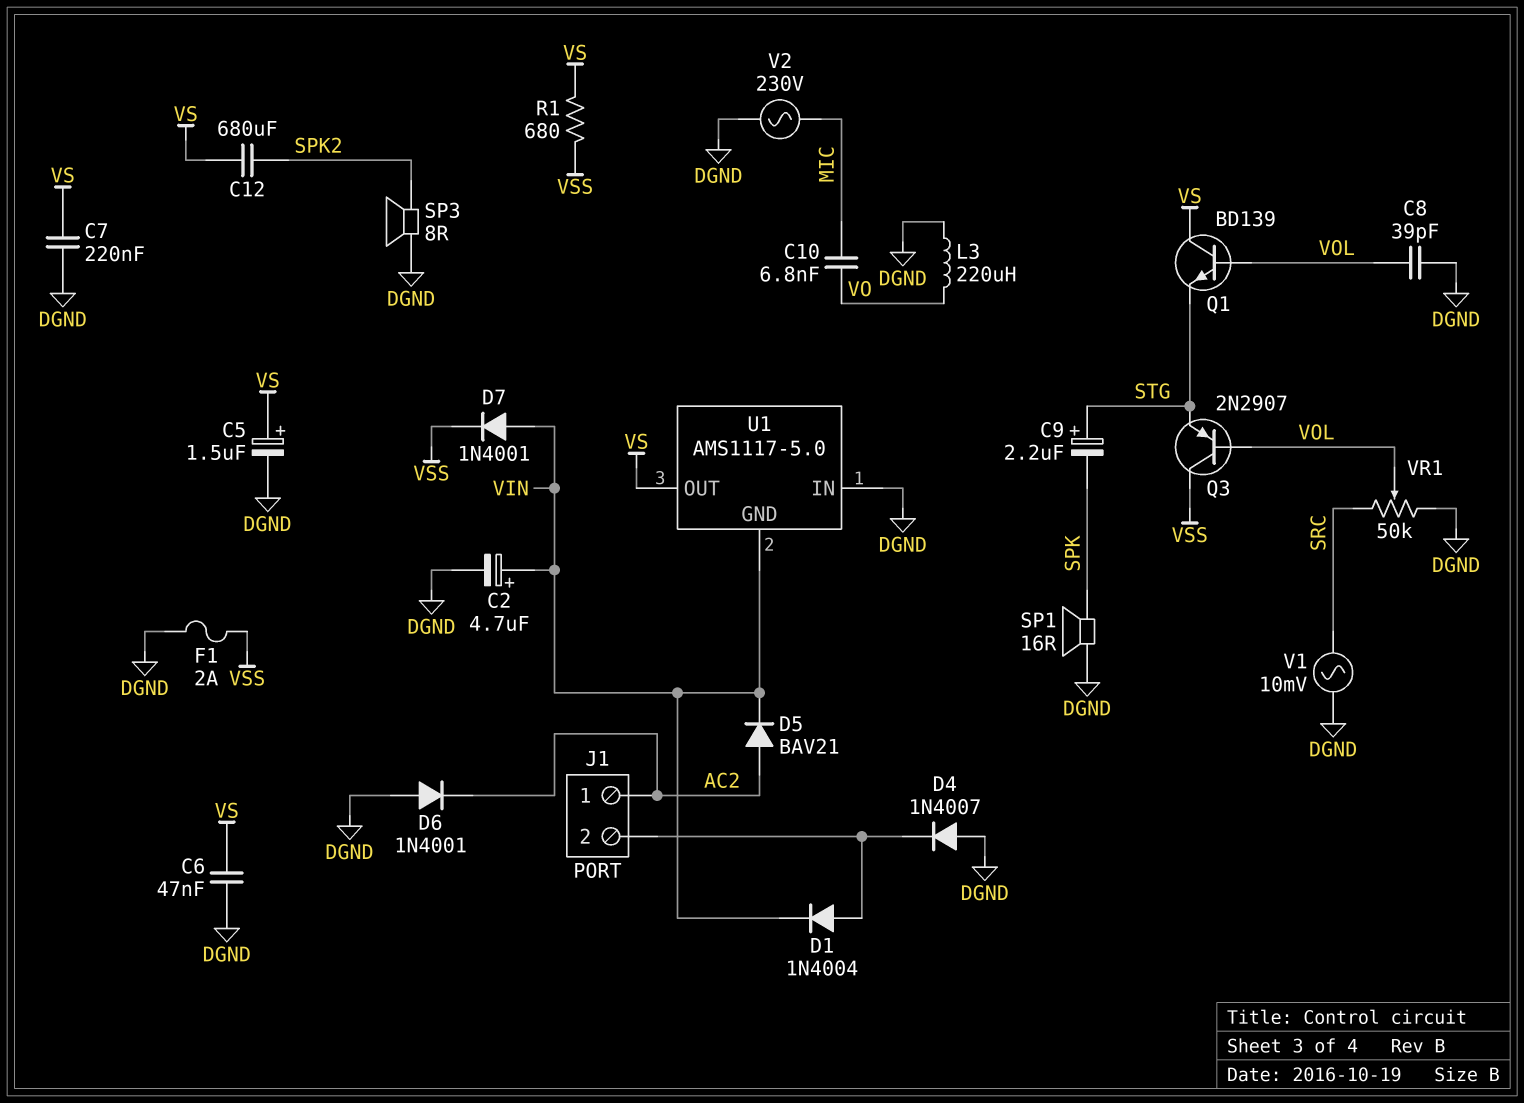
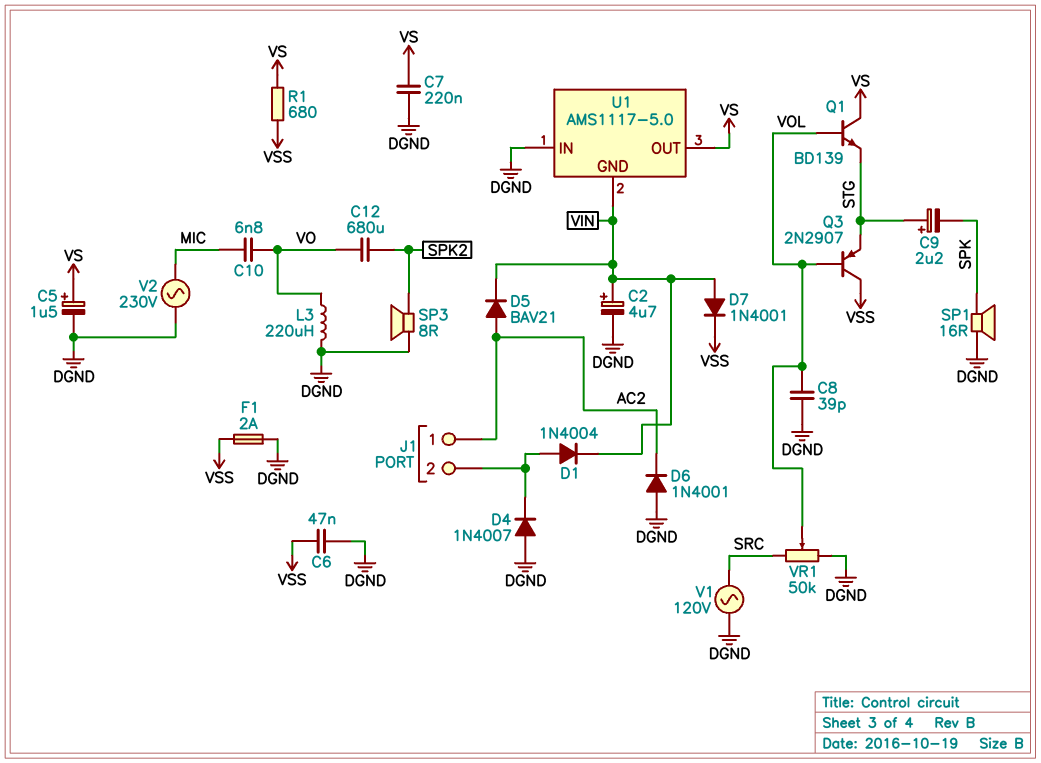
C6: 47nF (DGND, VS) -> 47nF (DGND, VSS)
C12: 680uF (SPK2, VS) -> 680uF (SPK2, VO)
V1: AC 10mV (DGND, SRC) -> AC 120V (DGND, SRC)

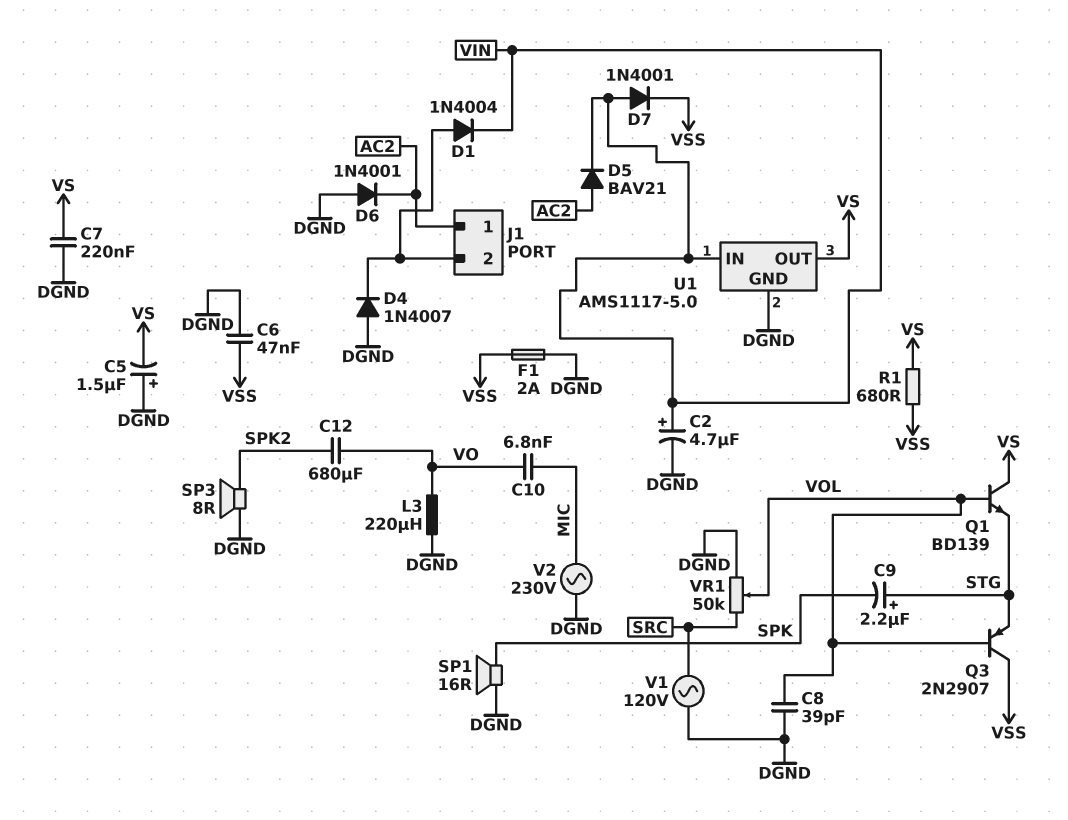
C5: 1.5uF (plus VS, minus DGND) -> 1.5uF (plus DGND, minus VS)
U1 pin GND: VIN -> DGND
U1 pin IN: DGND -> VIN

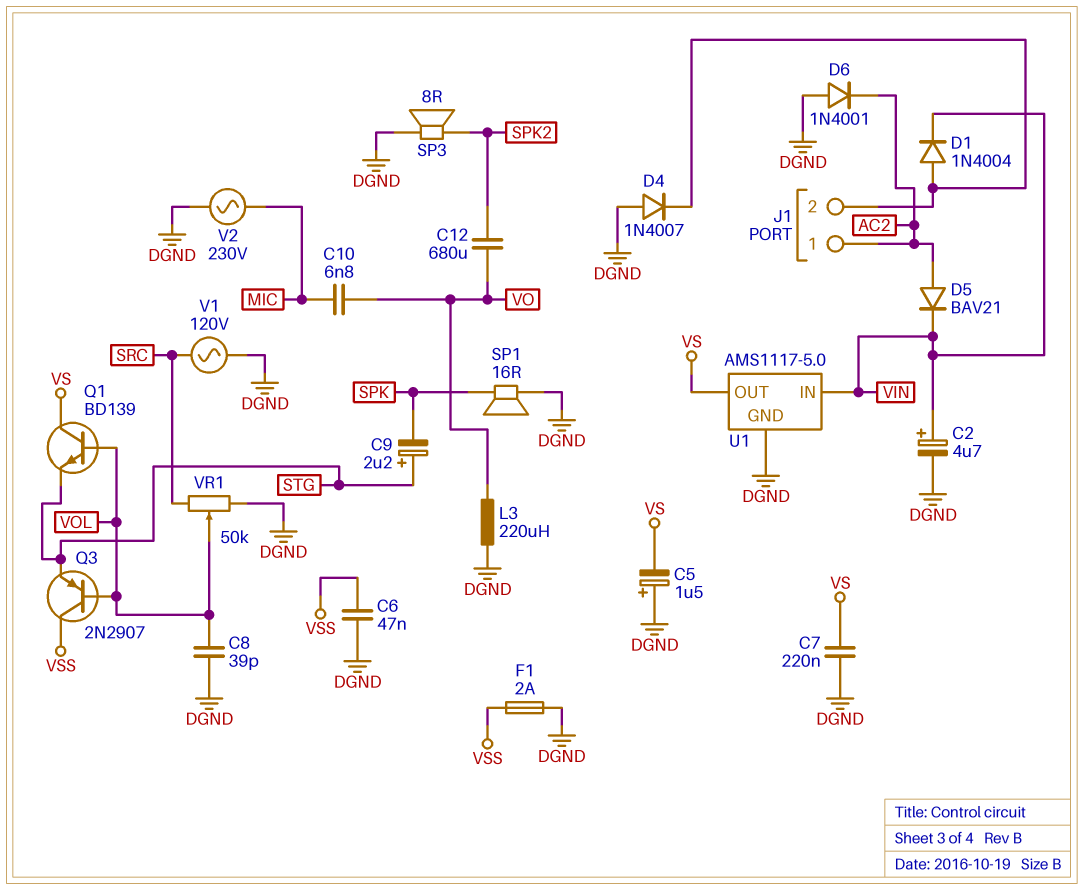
D7: diode 1N4001 (A VIN, K VSS) -> none
R1: 680 (VS, VSS) -> none

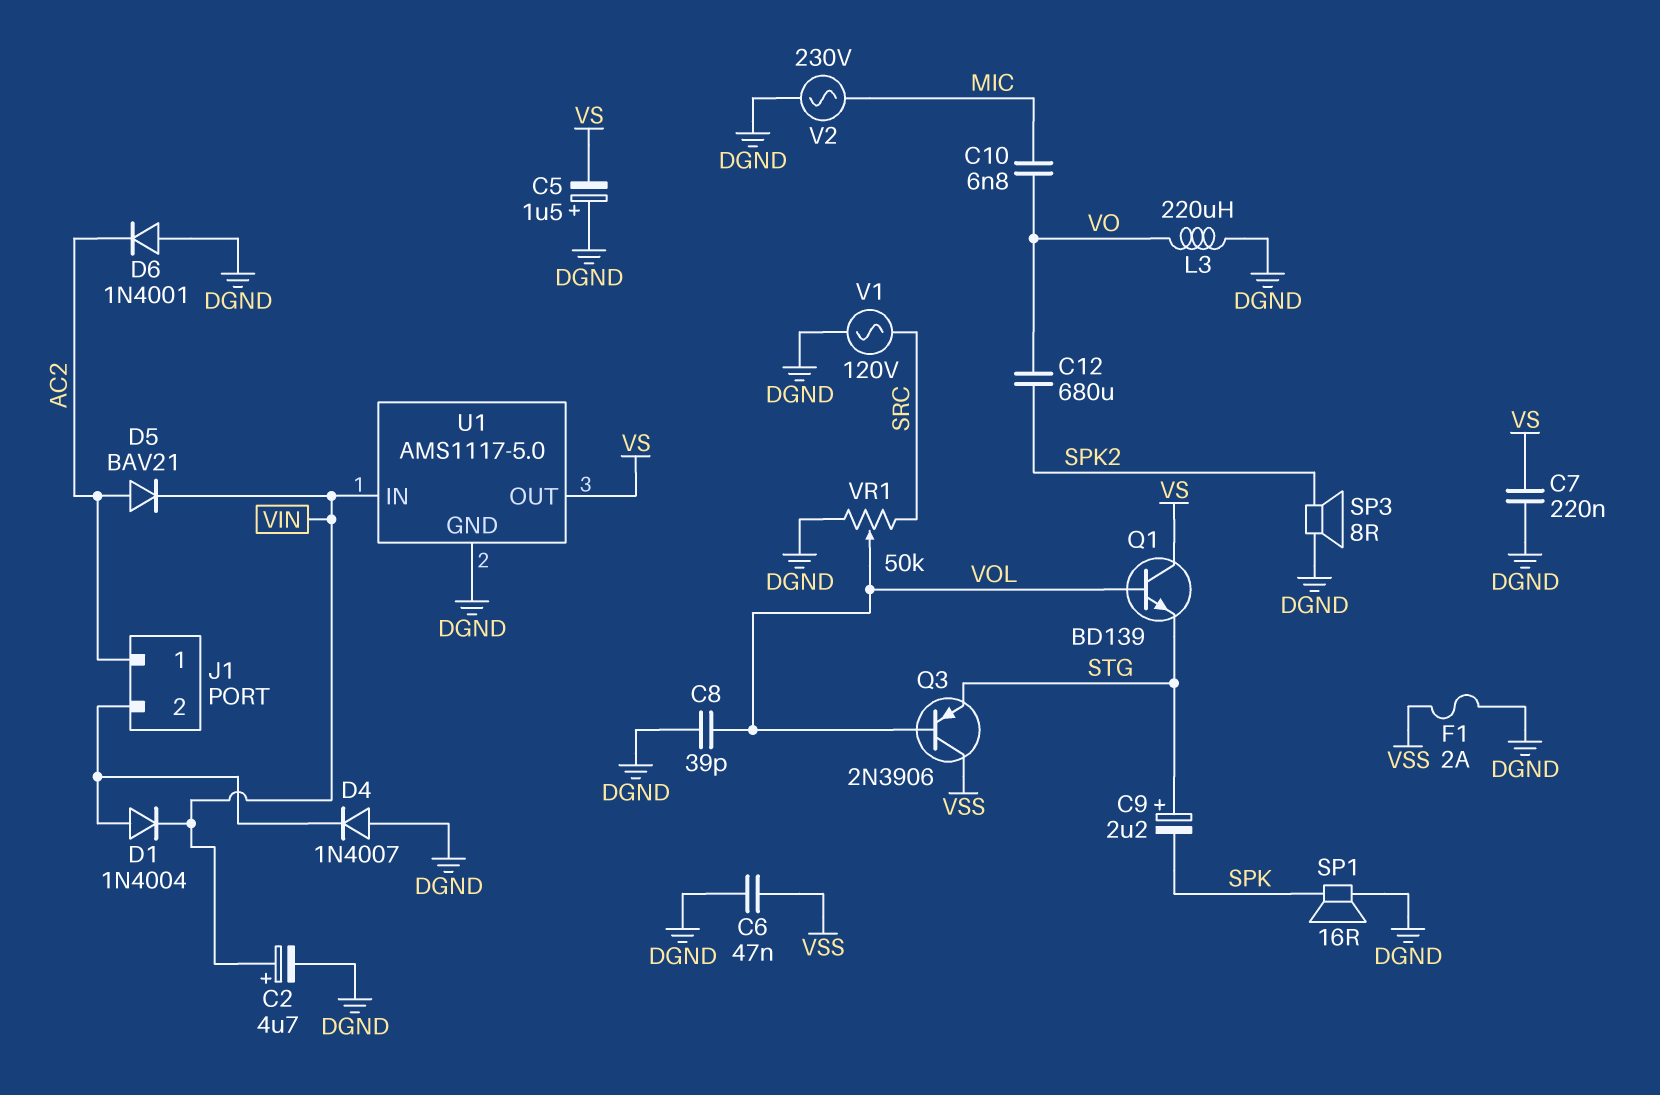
Q3: PNP 2N2907 (B VOL, C VSS, E STG) -> PNP 2N3906 (B VOL, C VSS, E STG)

